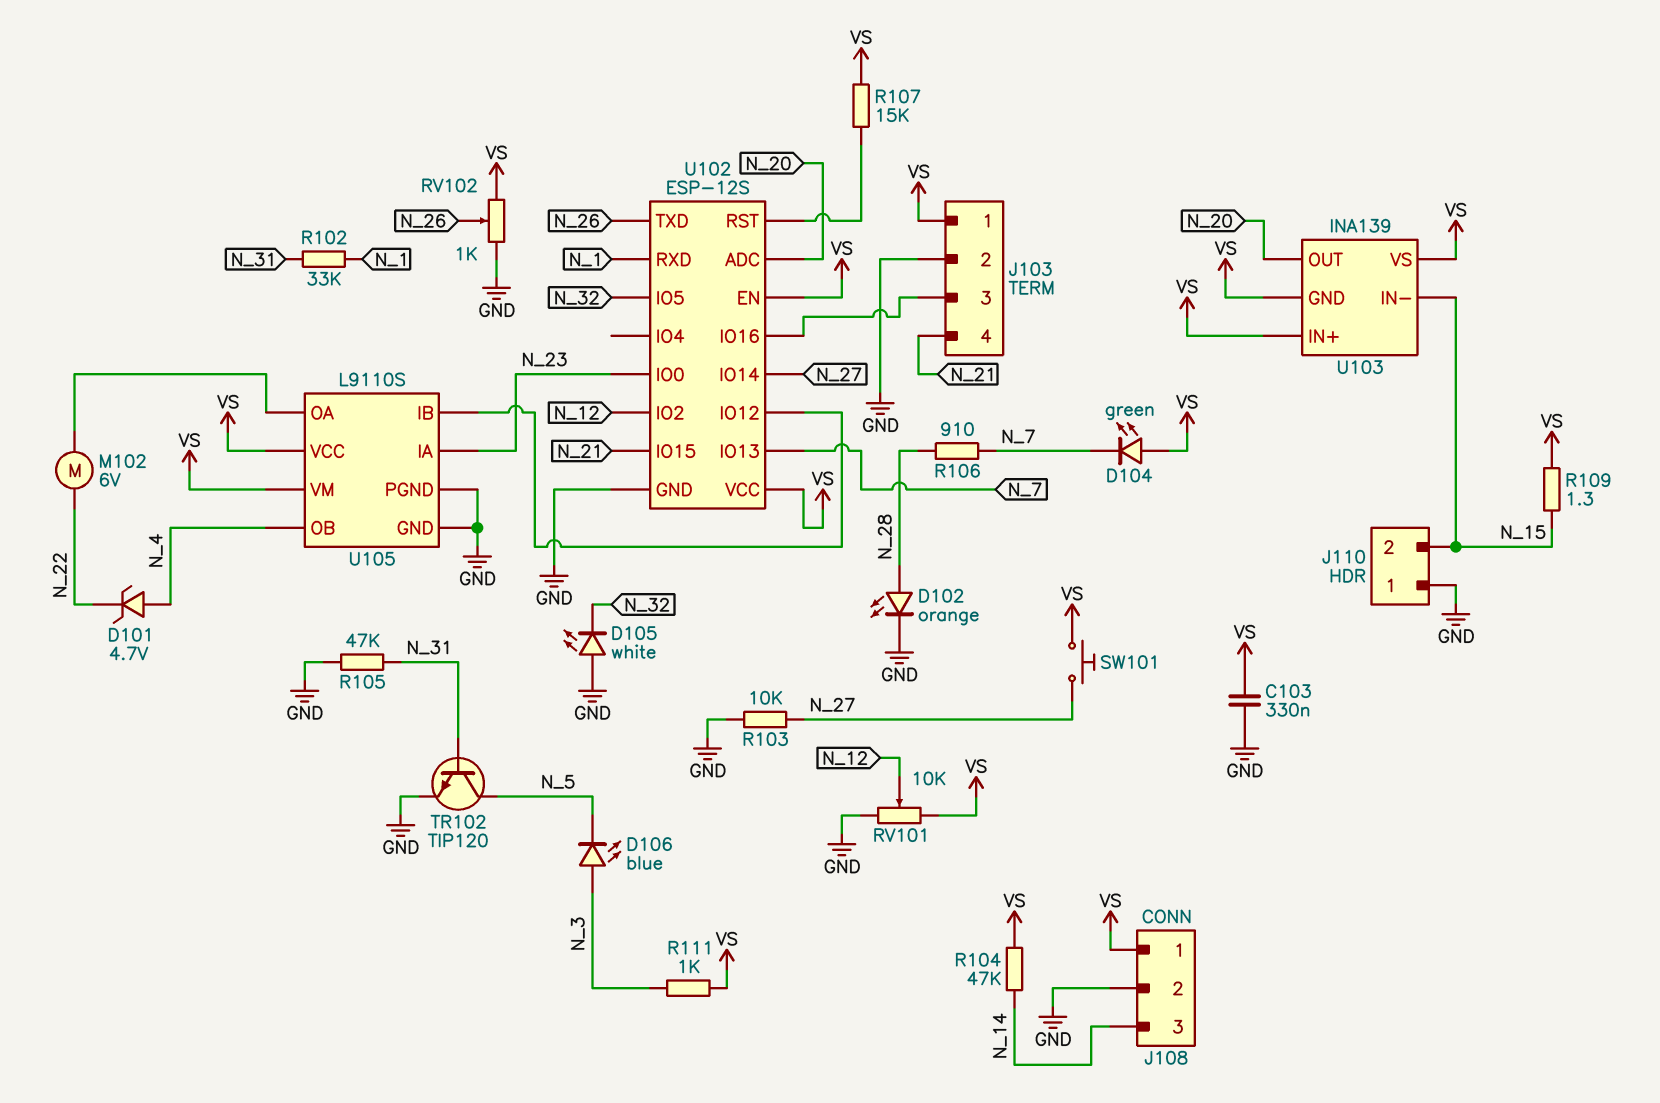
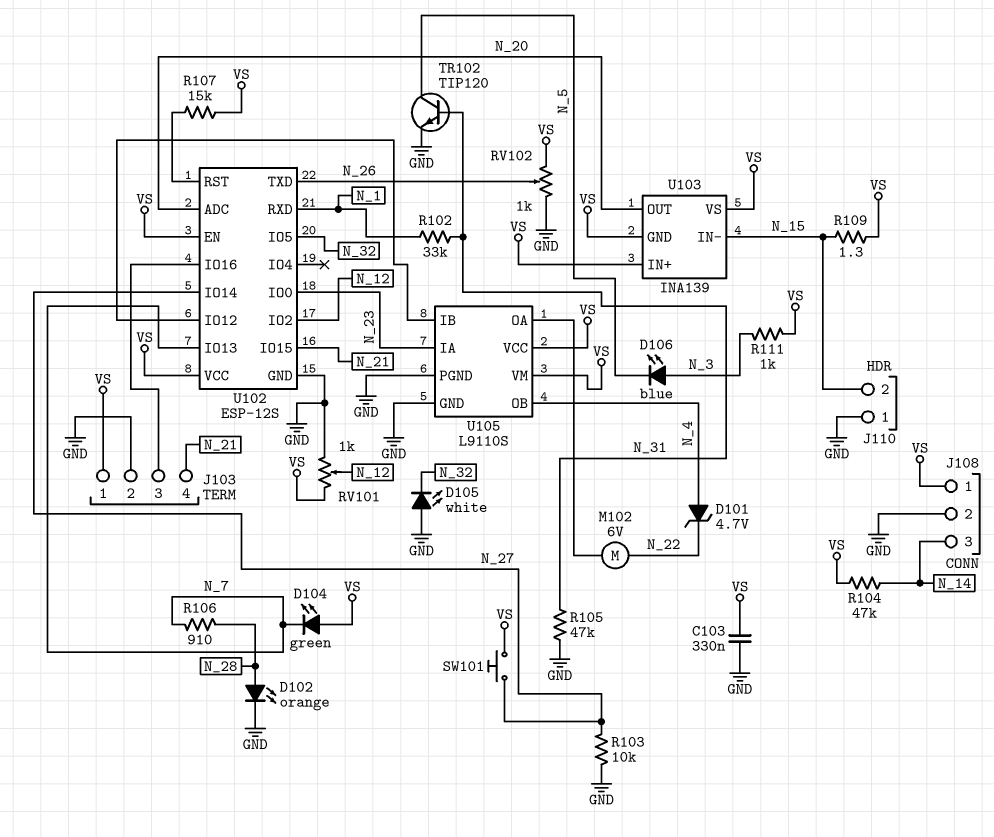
RV101: 10k (GND, VS, wiper N_12) -> 1k (GND, VS, wiper N_12)

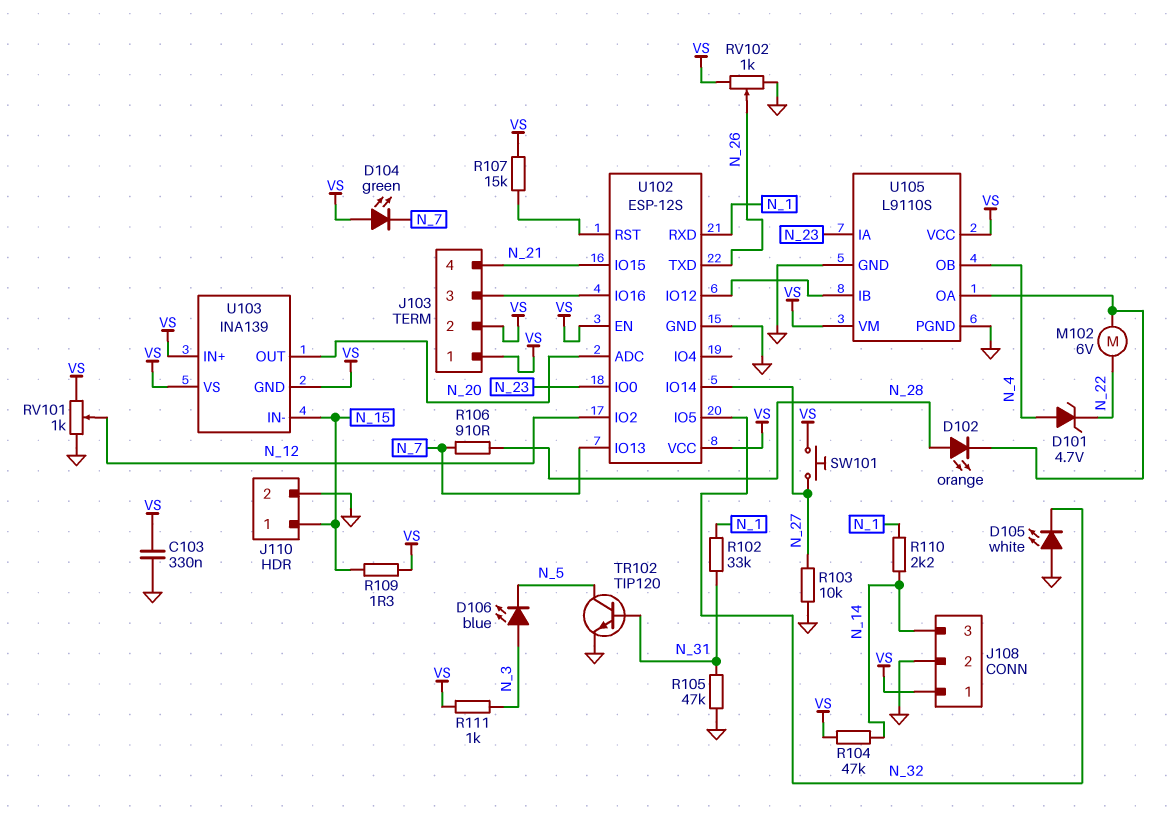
D102: LED orange (A N_28, K GND) -> LED orange (A N_28, K U105/OA)
J103 pin 2: GND -> VS
J110 pin 1: GND -> N_15
J110 pin 2: N_15 -> GND
R110: none -> 2.2k (N_1, N_14)

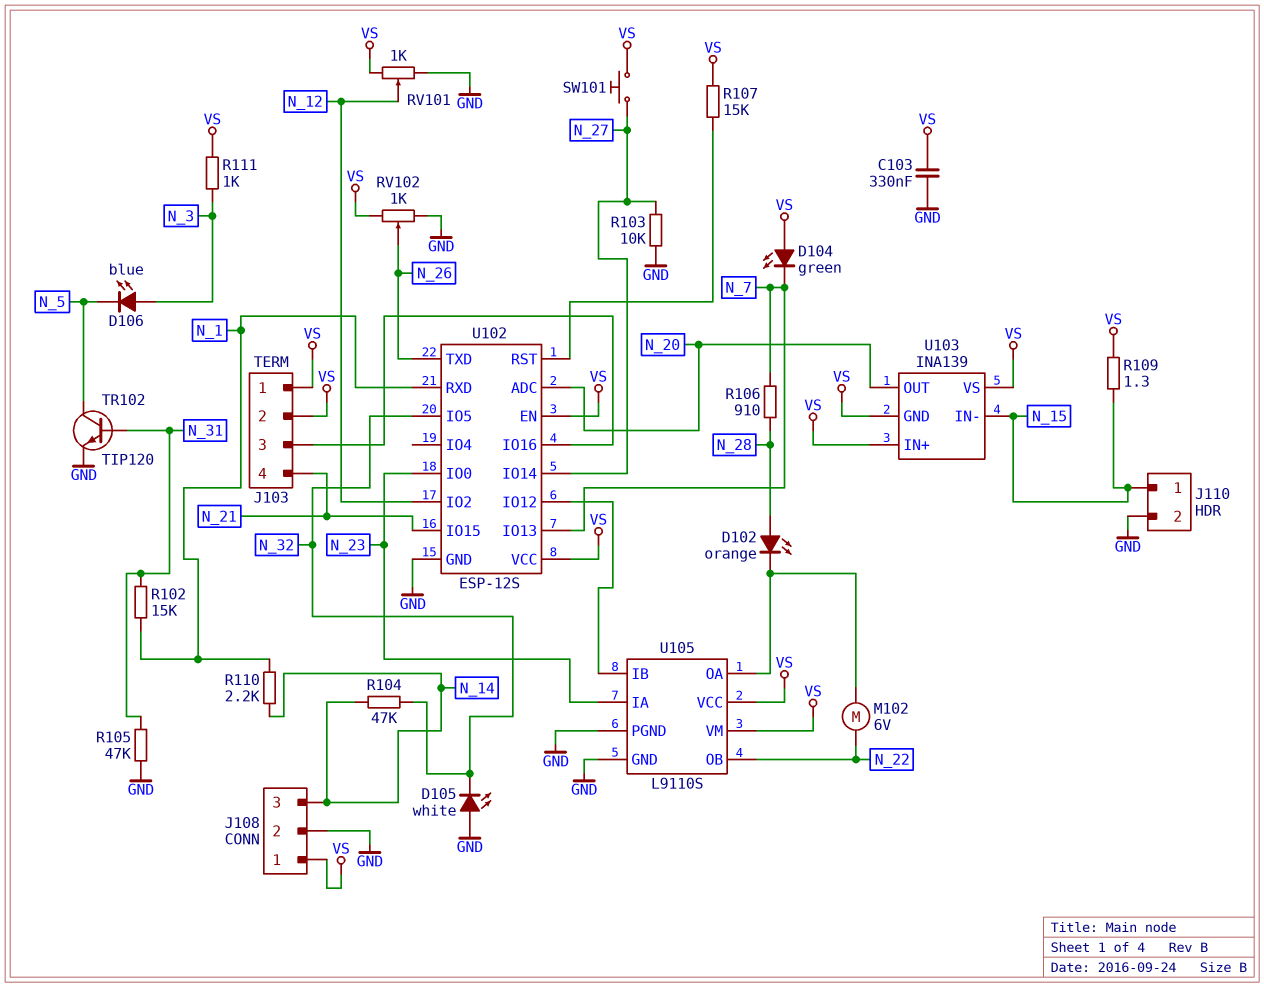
D101: zener 4.7V (A N_4, K N_22) -> none
R102: 33k (N_1, N_31) -> 15k (N_1, N_31)
R104: 47k (N_14, VS) -> 47k (N_14, N_32)
U105 pin OB: N_4 -> N_22

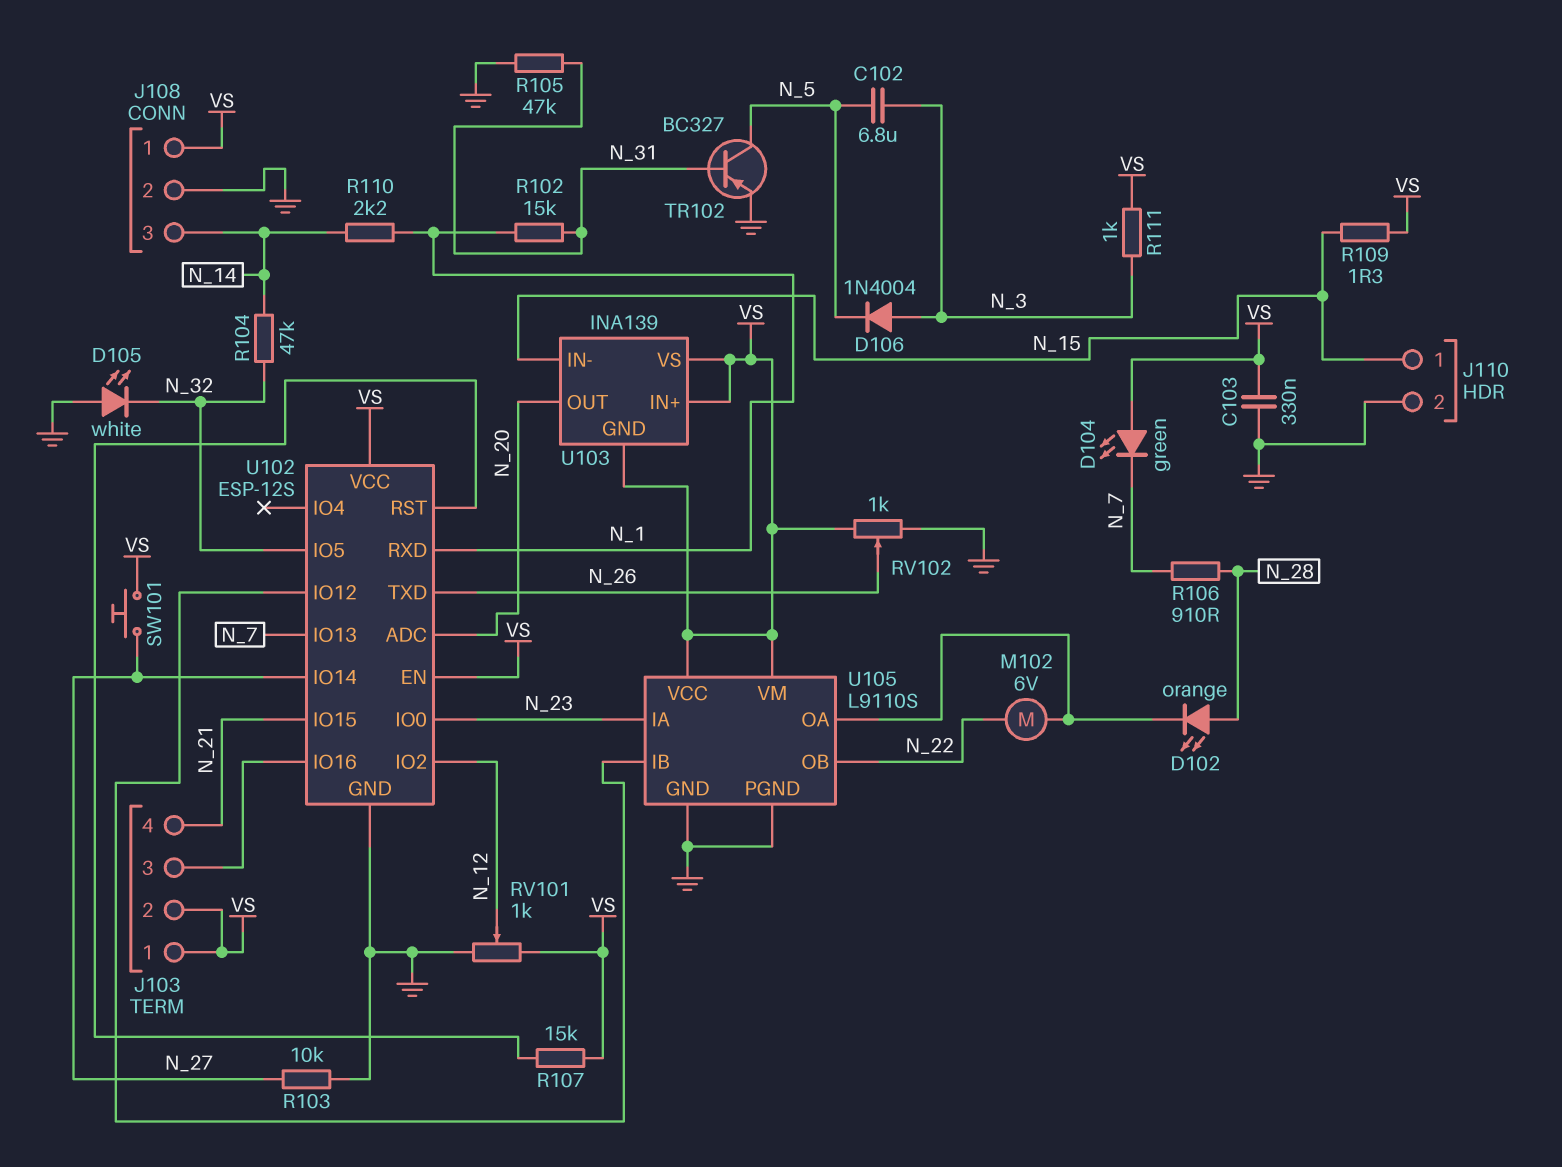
C102: none -> 6.8uF (N_3, N_5)
D106: LED blue (A N_3, K N_5) -> diode 1N4004 (A N_3, K N_5)
TR102: NPN TIP120 (B N_31, C N_5, E GND) -> PNP BC327 (B N_31, C N_5, E GND)

